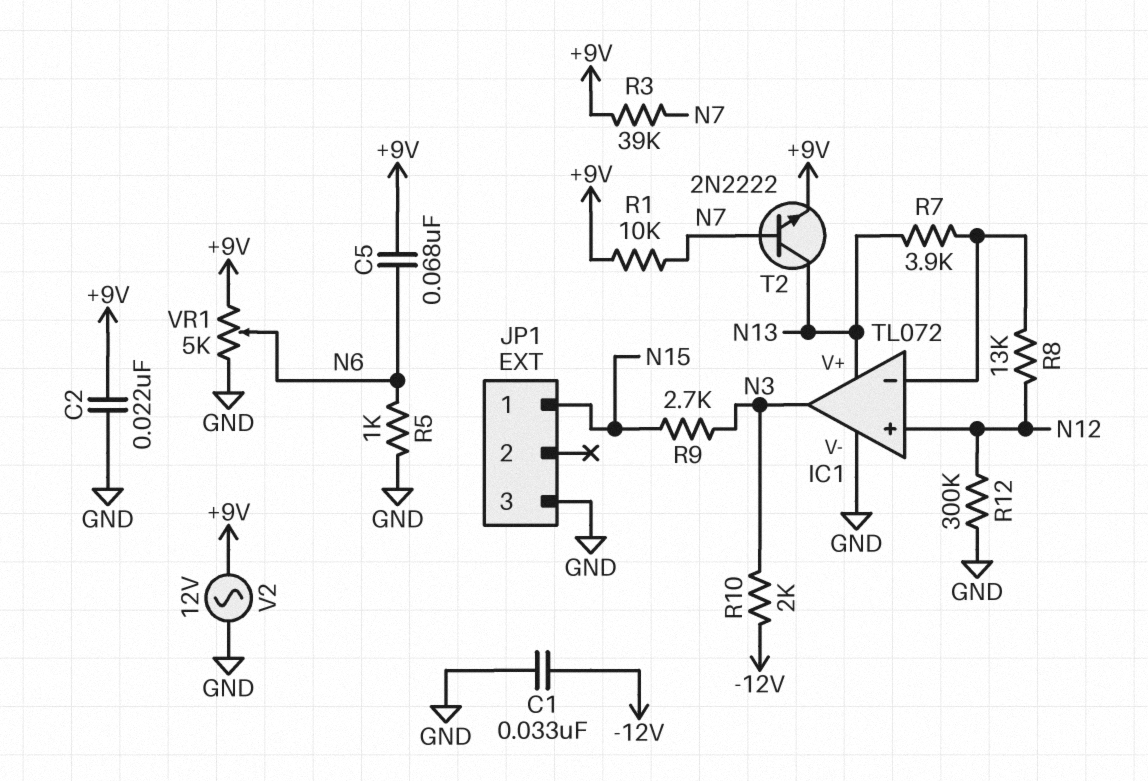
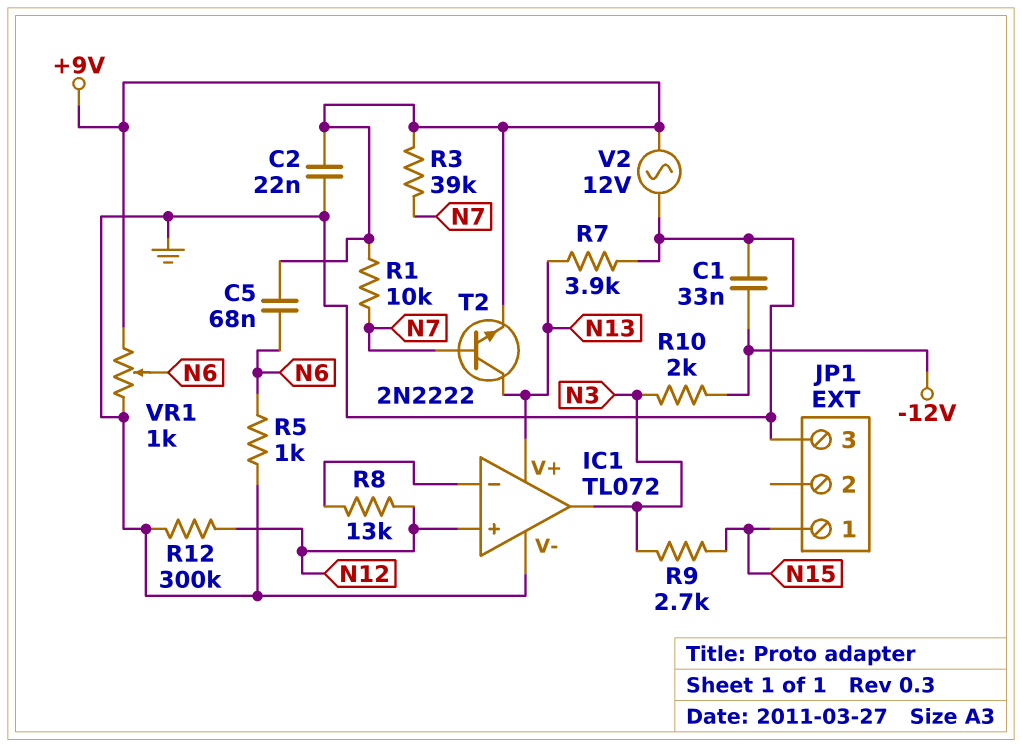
R7: 3.9k (IC1/in-, N13) -> 3.9k (GND, N13)
VR1: 5k (+9V, GND, wiper N6) -> 1k (+9V, GND, wiper N6)

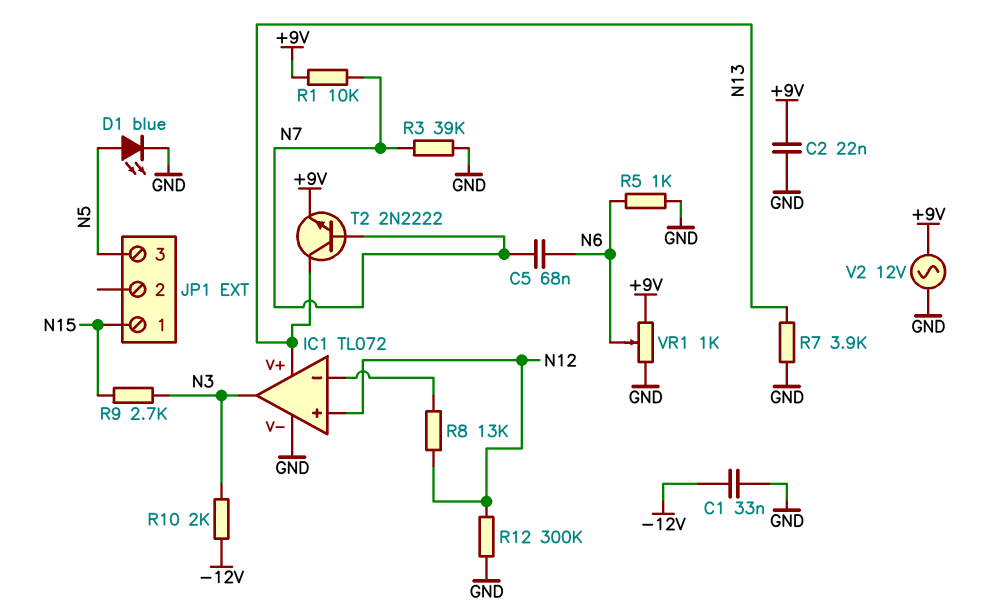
C5: 68nF (+9V, N6) -> 68nF (N6, N7)
D1: none -> LED blue (A N5, K GND)
JP1 pin 3: GND -> N5
R3: 39k (+9V, N7) -> 39k (GND, N7)

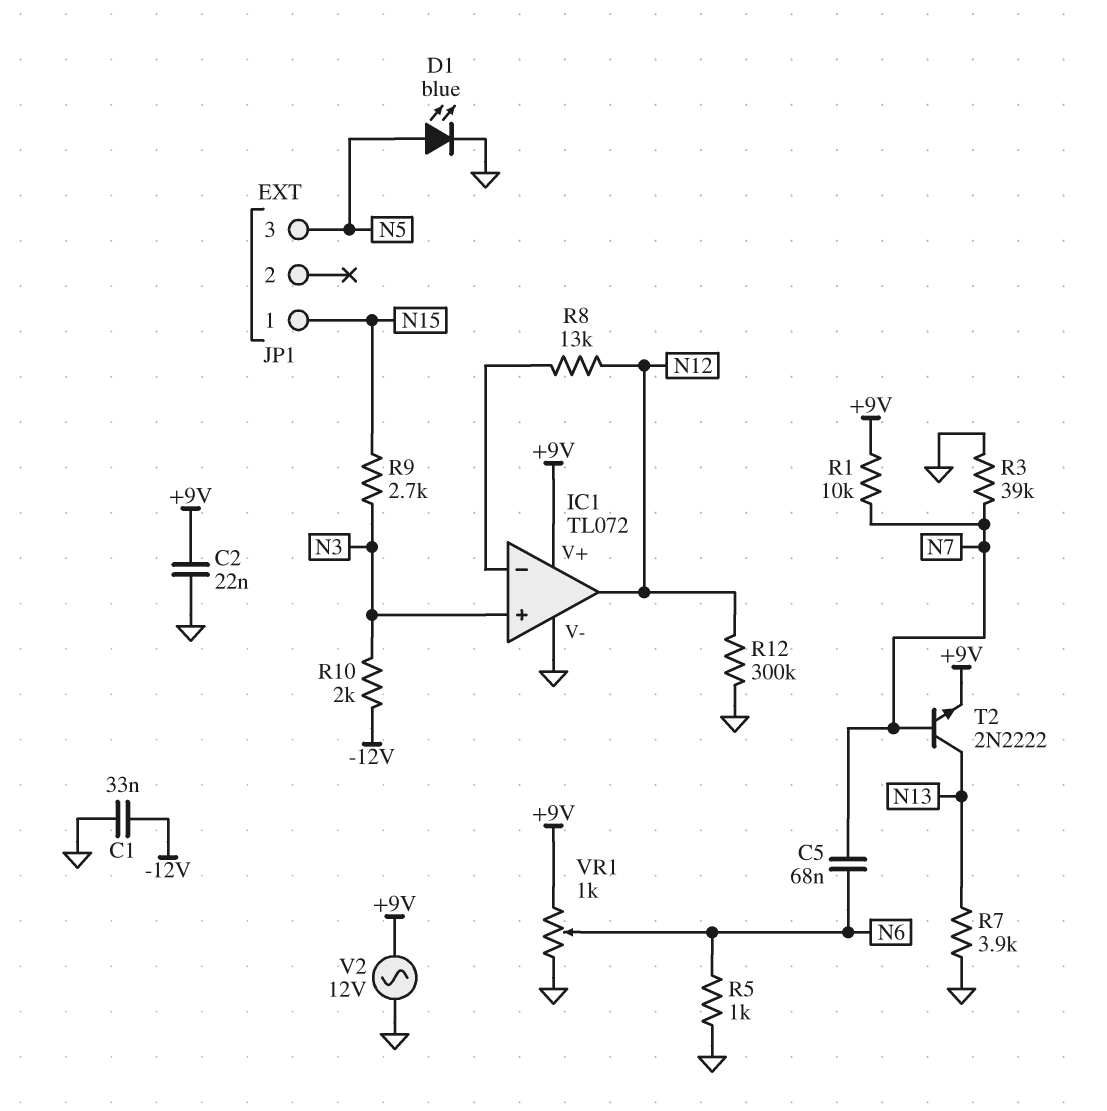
IC1 pin V+: N13 -> +9V
IC1 pin in+: N12 -> N3
IC1 pin out: N3 -> N12

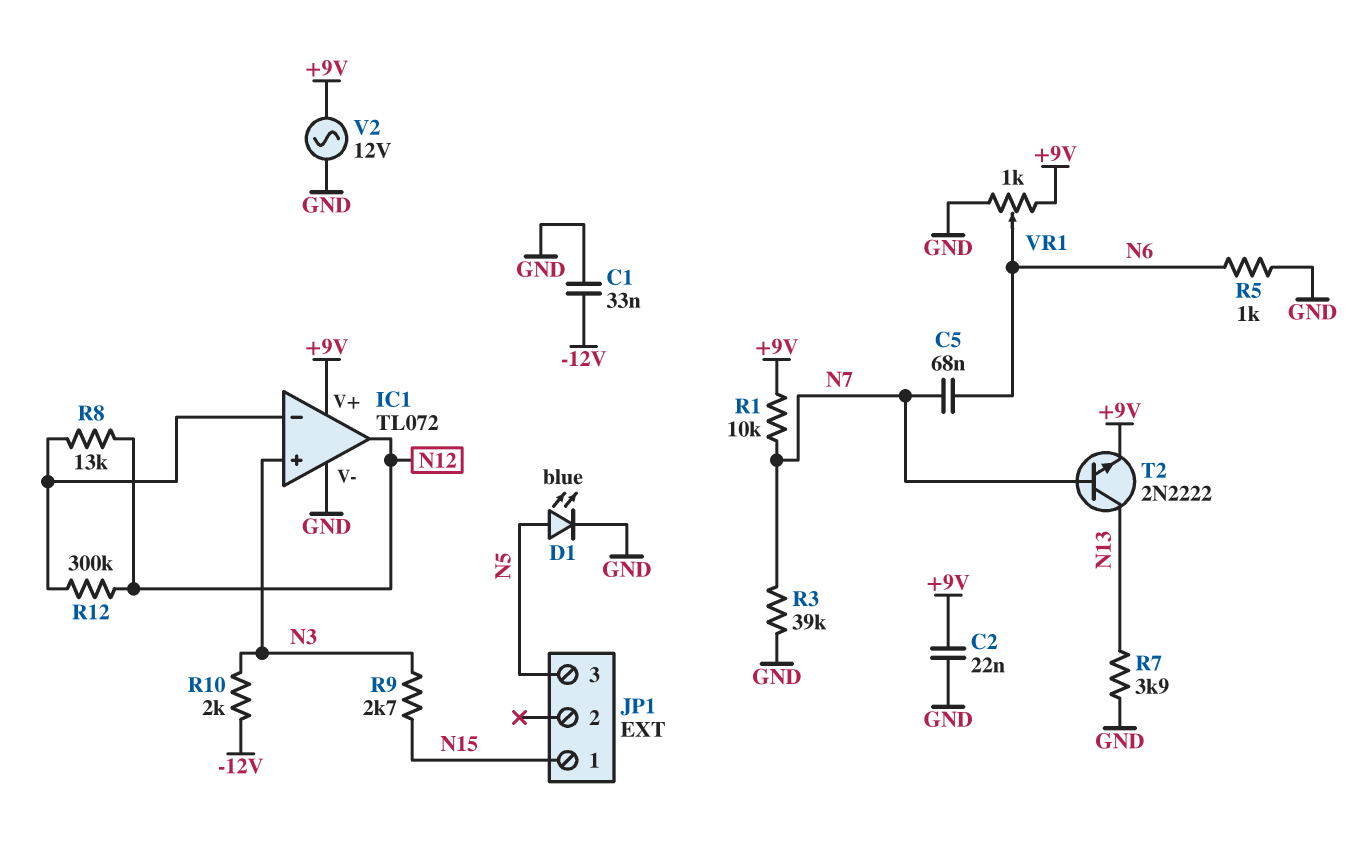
R12: 300k (GND, N12) -> 300k (IC1/in-, N12)

